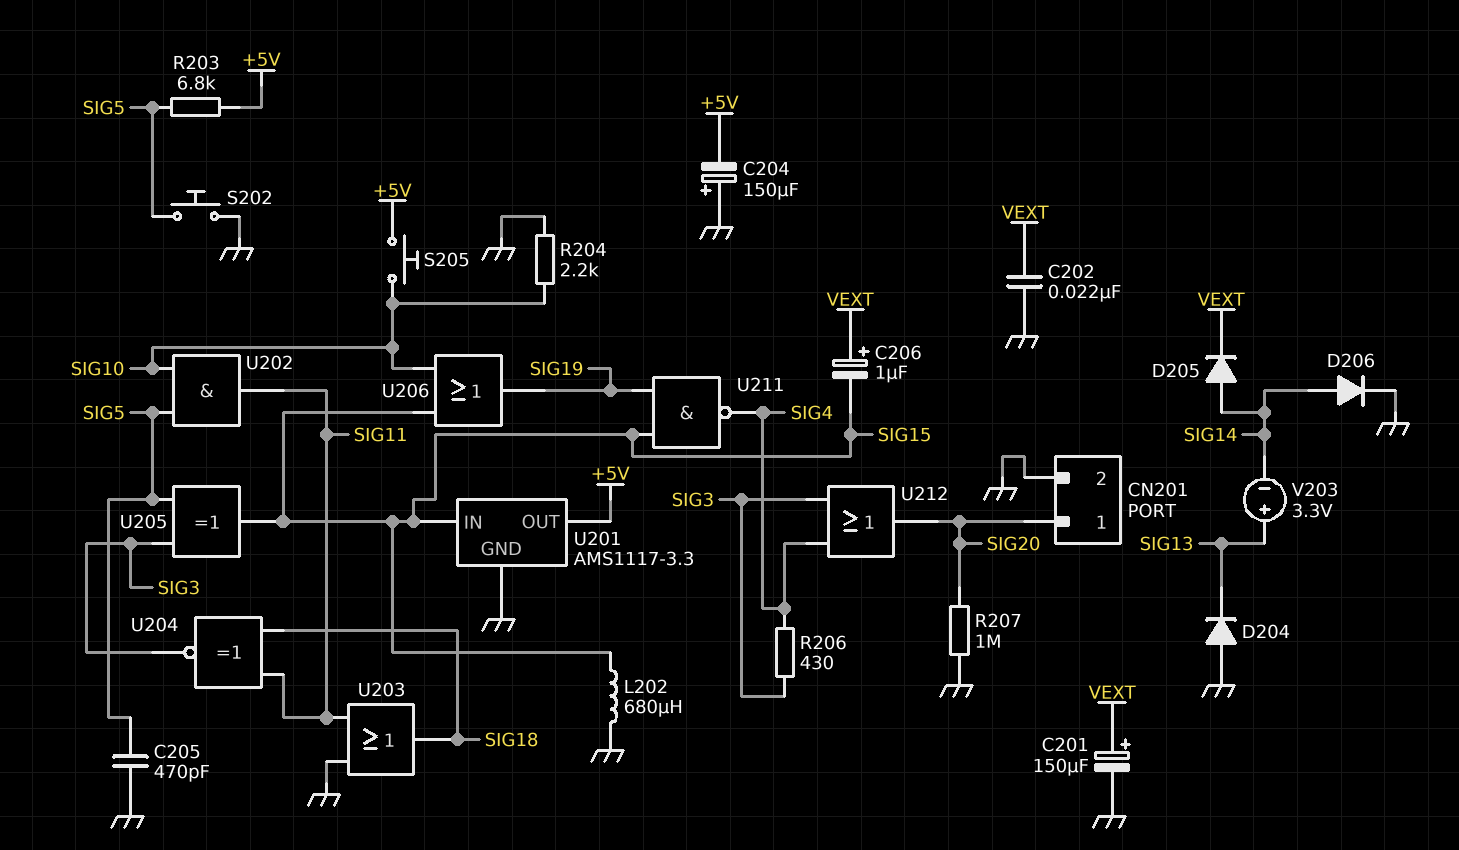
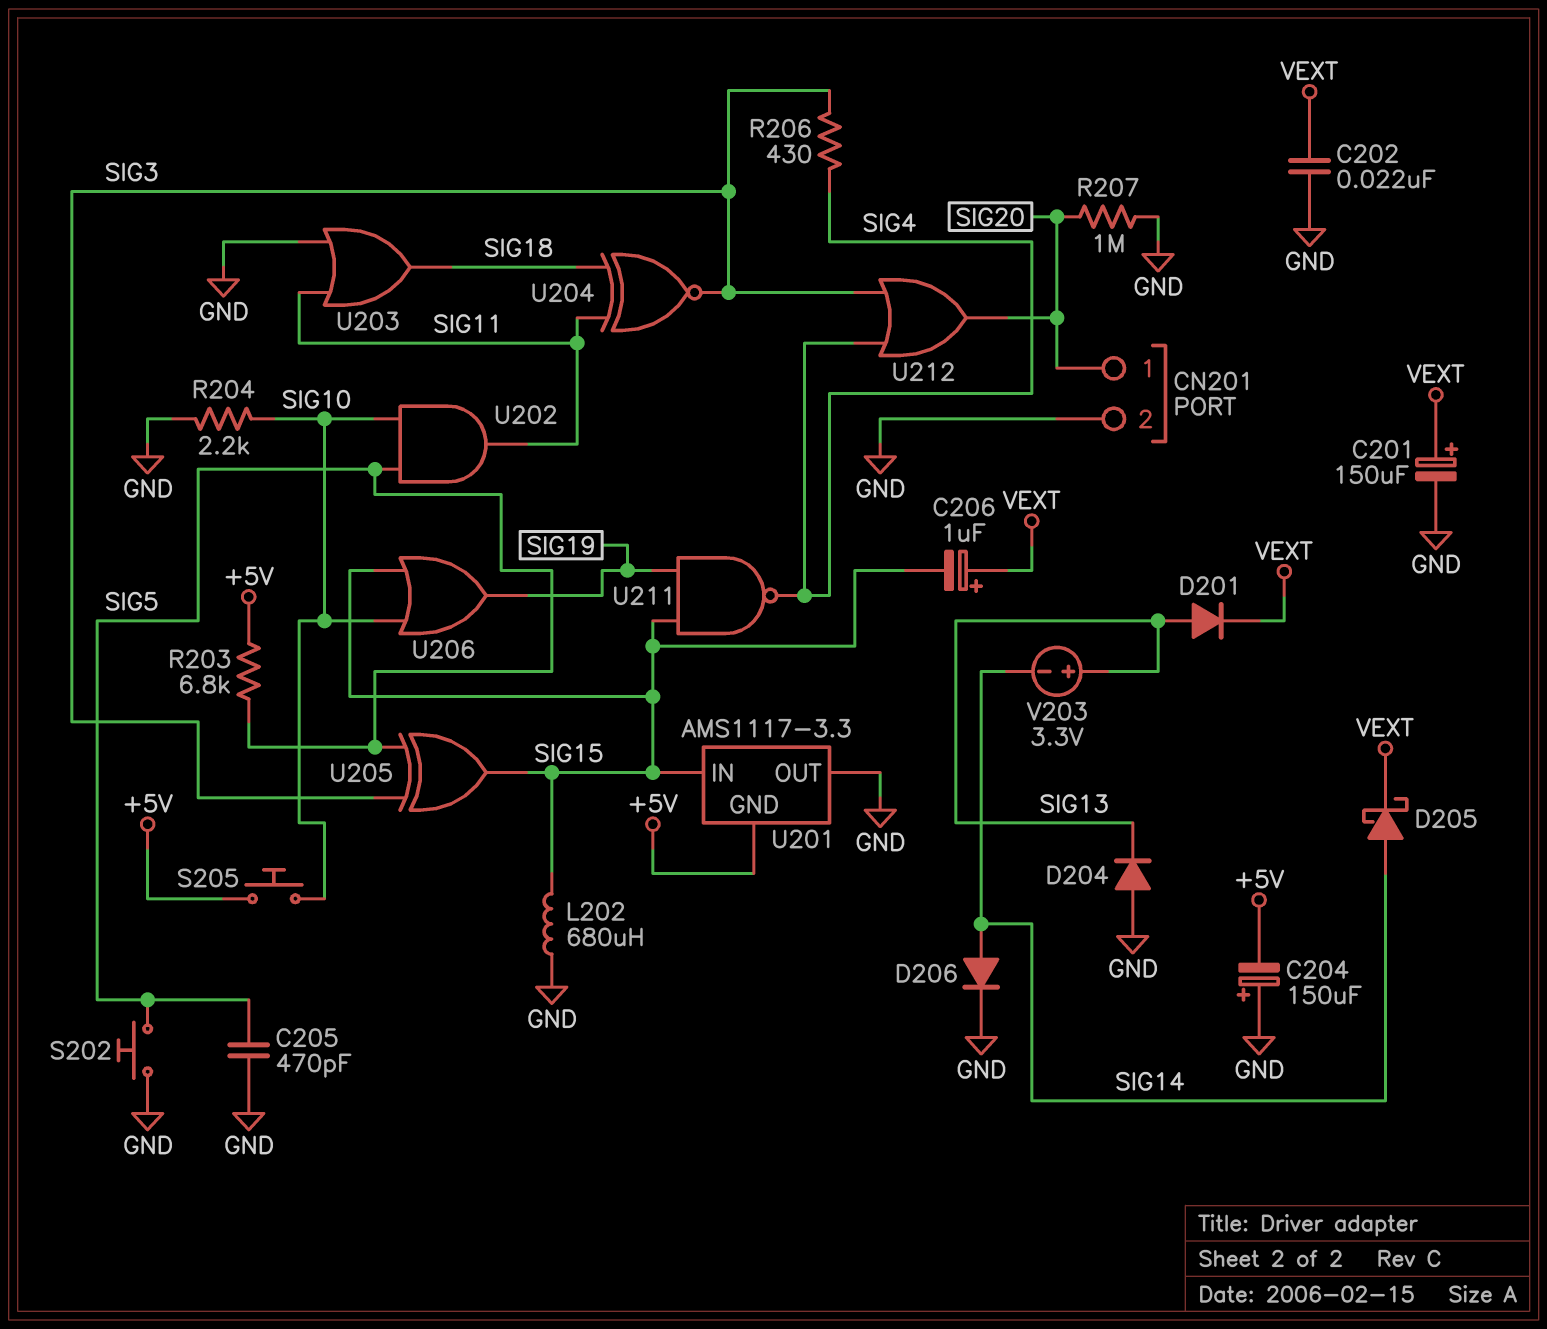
D201: none -> diode (A SIG13, K VEXT)
D205: diode (A SIG14, K VEXT) -> schottky (A SIG14, K VEXT)
U201 pin GND: GND -> +5V
U201 pin OUT: +5V -> GND

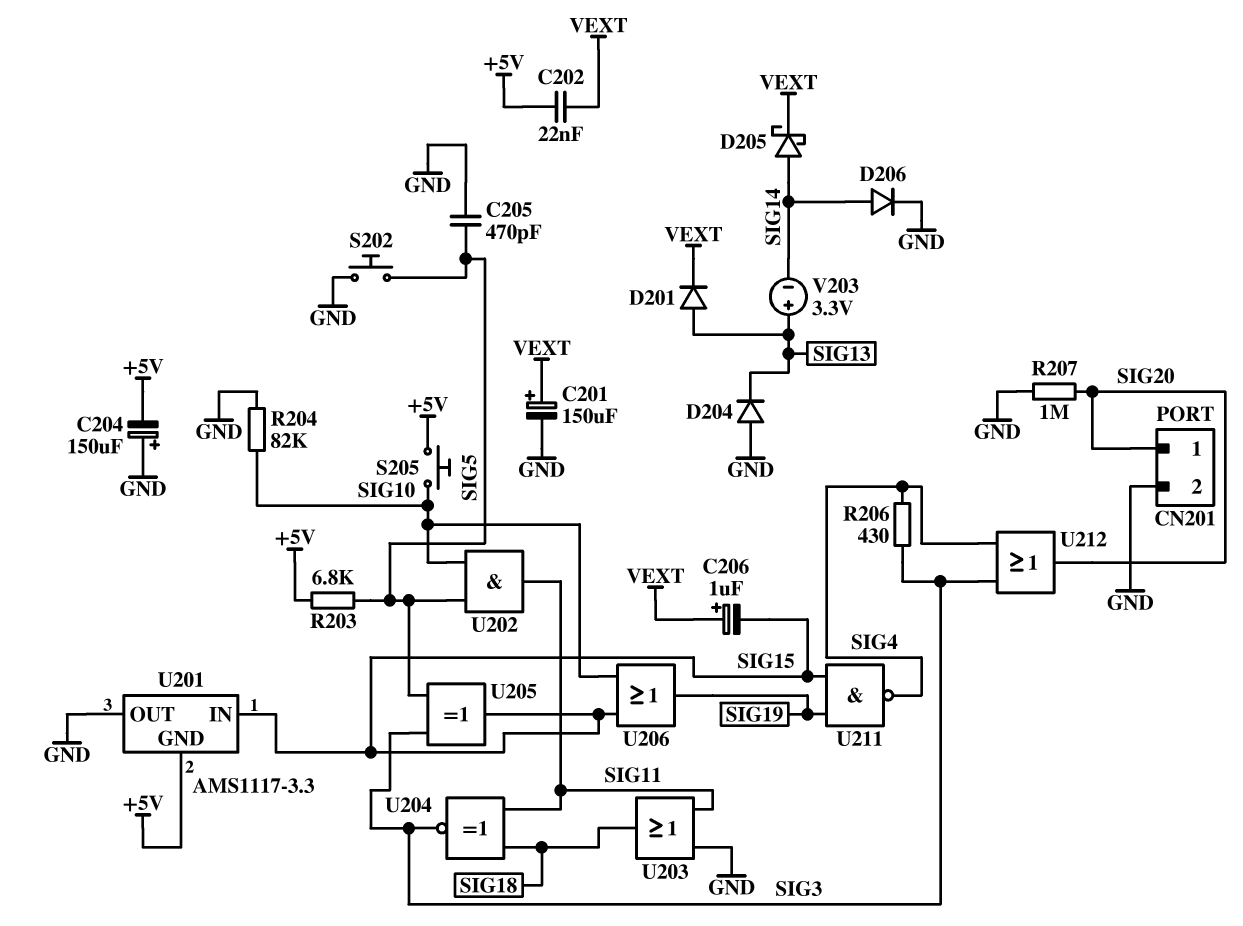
C202: 22nF (GND, VEXT) -> 22nF (+5V, VEXT)
L202: 680uH (GND, SIG15) -> none
R204: 2.2k (GND, SIG10) -> 82k (GND, SIG10)

